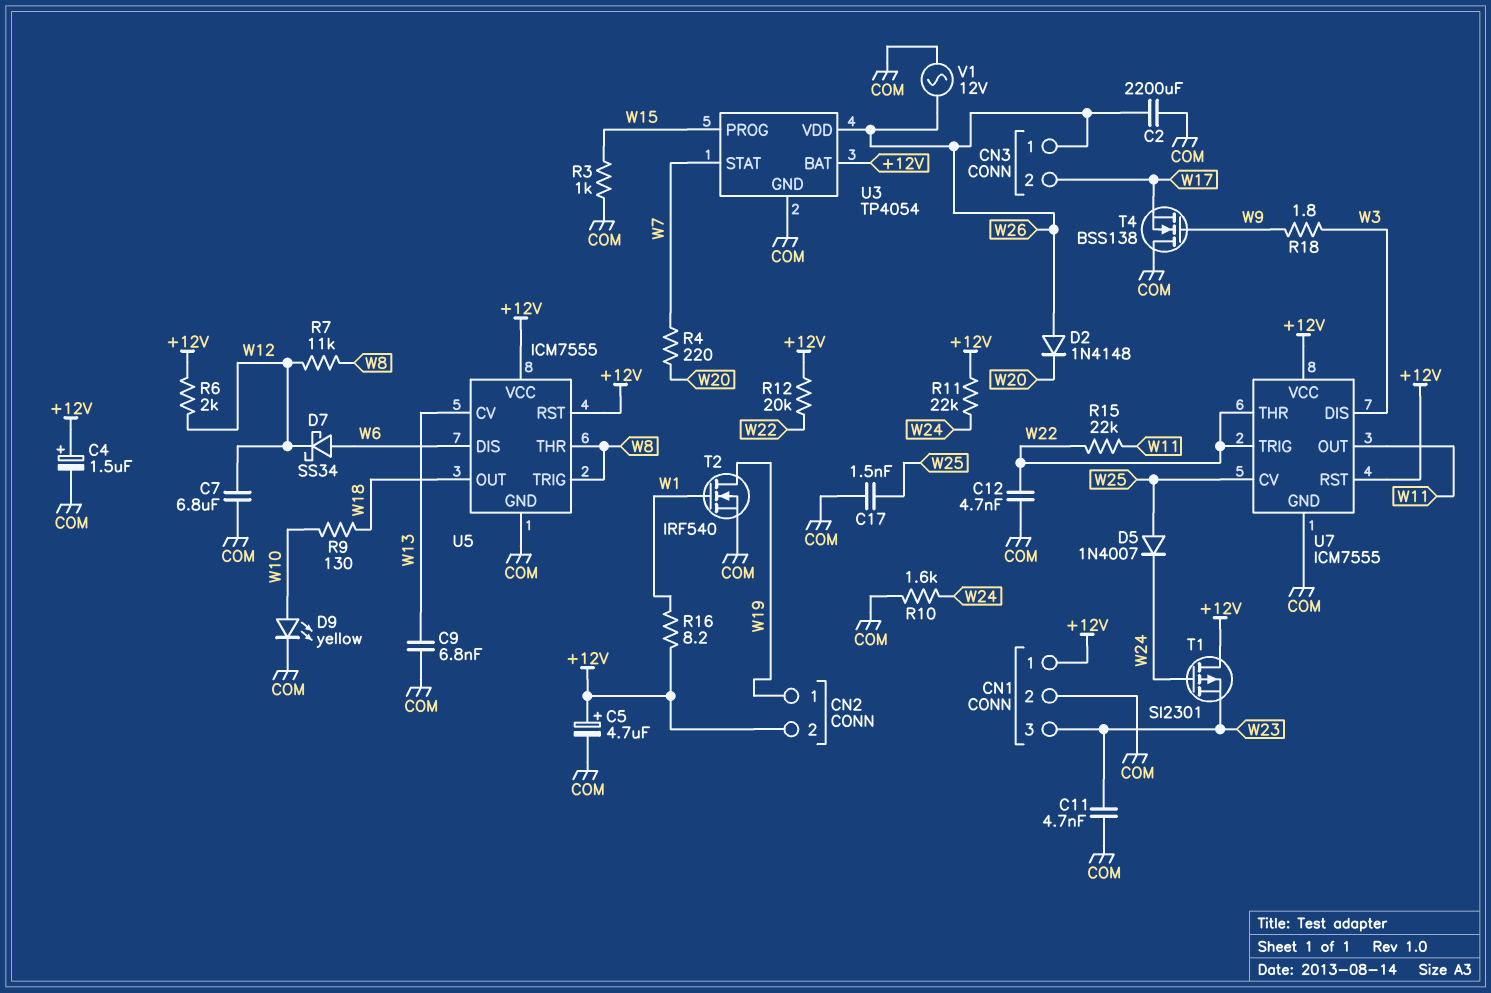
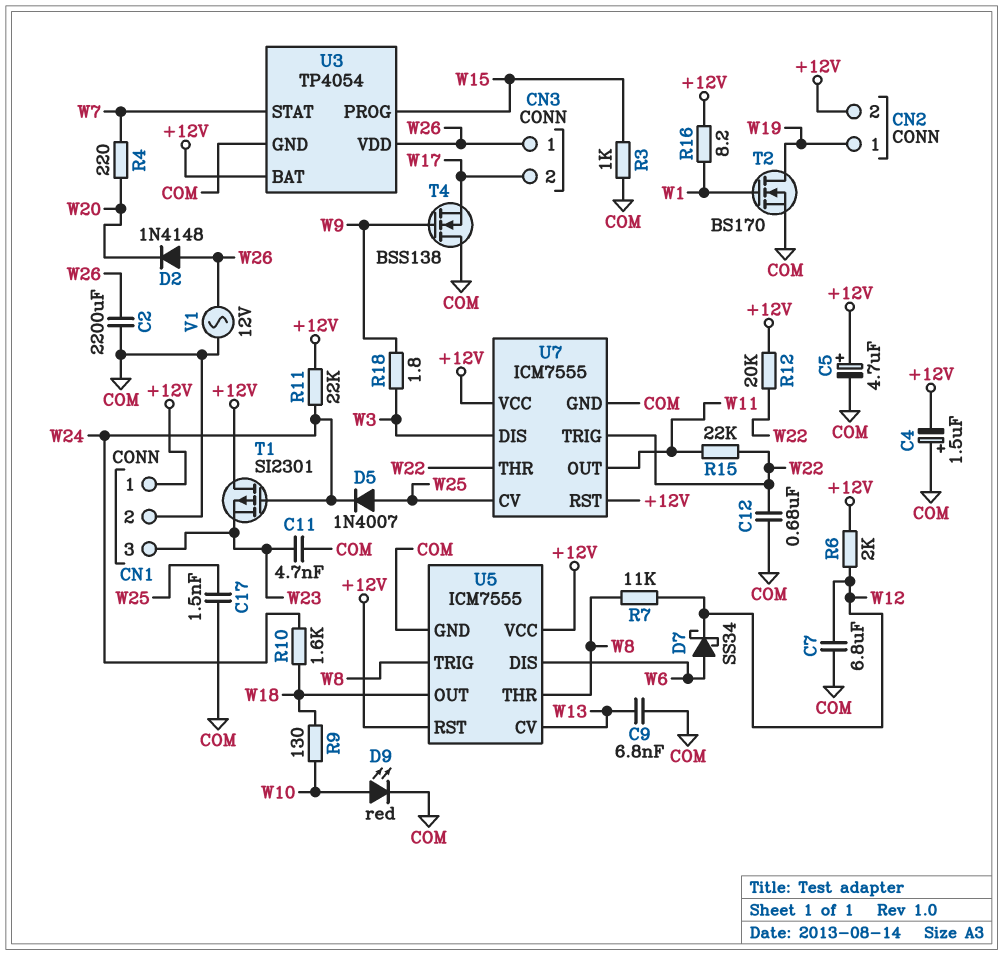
C4: 1.5uF (plus +12V, minus COM) -> 1.5uF (plus COM, minus +12V)
C12: 4.7nF (COM, W22) -> 680nF (COM, W22)
D9: LED yellow (A W10, K COM) -> LED red (A W10, K COM)
R10: 1.6k (COM, W24) -> 1.6k (W18, W24)
T2: NMOS IRF540 (G W1, D W19, S COM) -> NMOS BS170 (G W1, D W19, S COM)

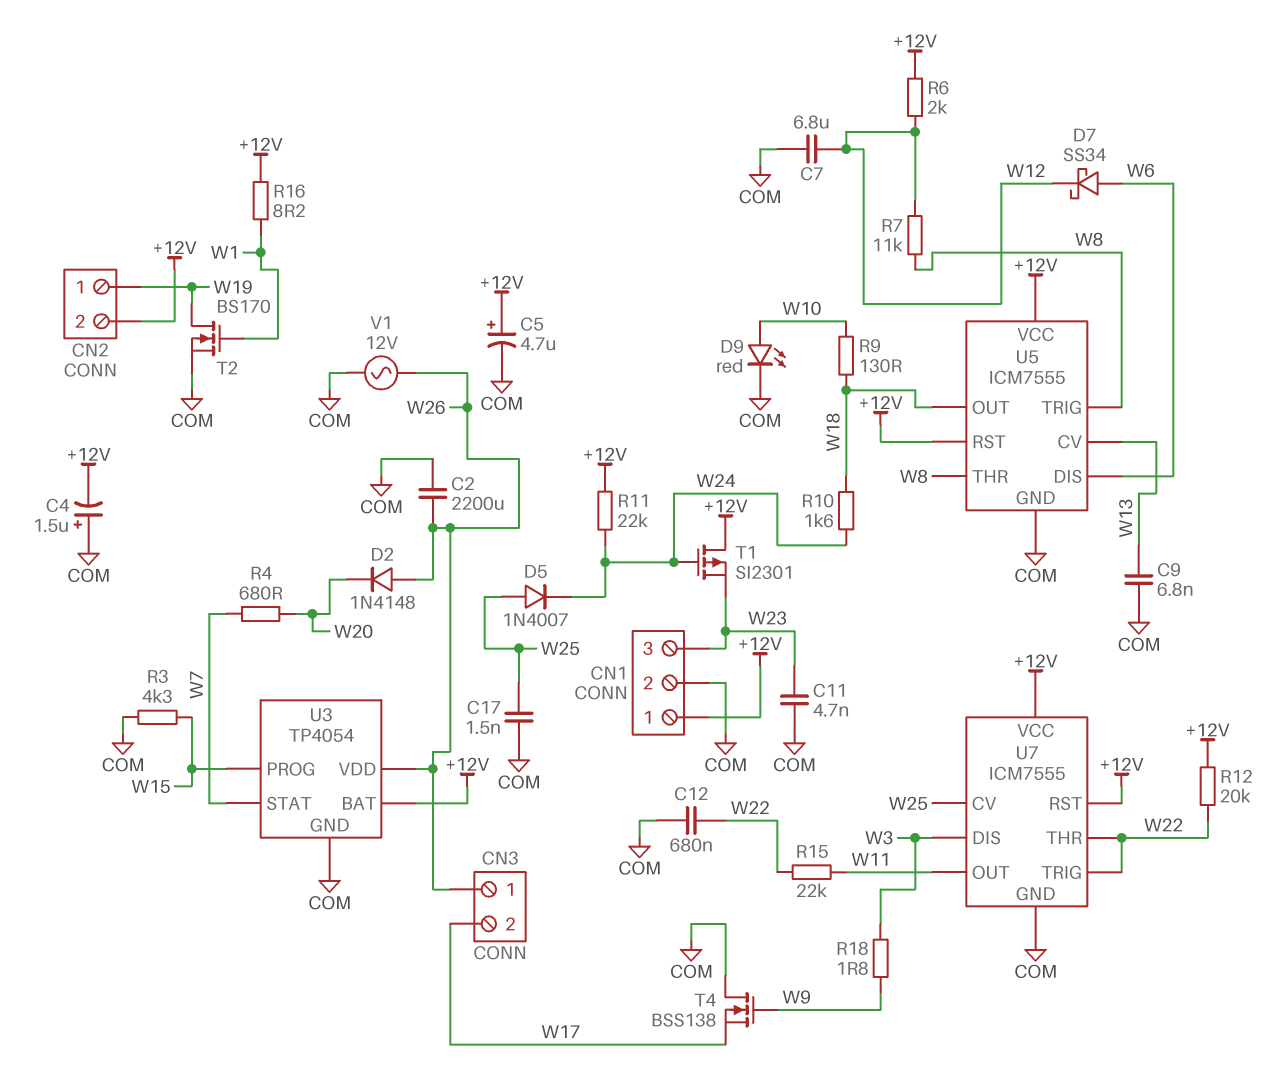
R3: 1k (COM, W15) -> 4.3k (COM, W15)
R4: 220 (W7, W20) -> 680 (W7, W20)

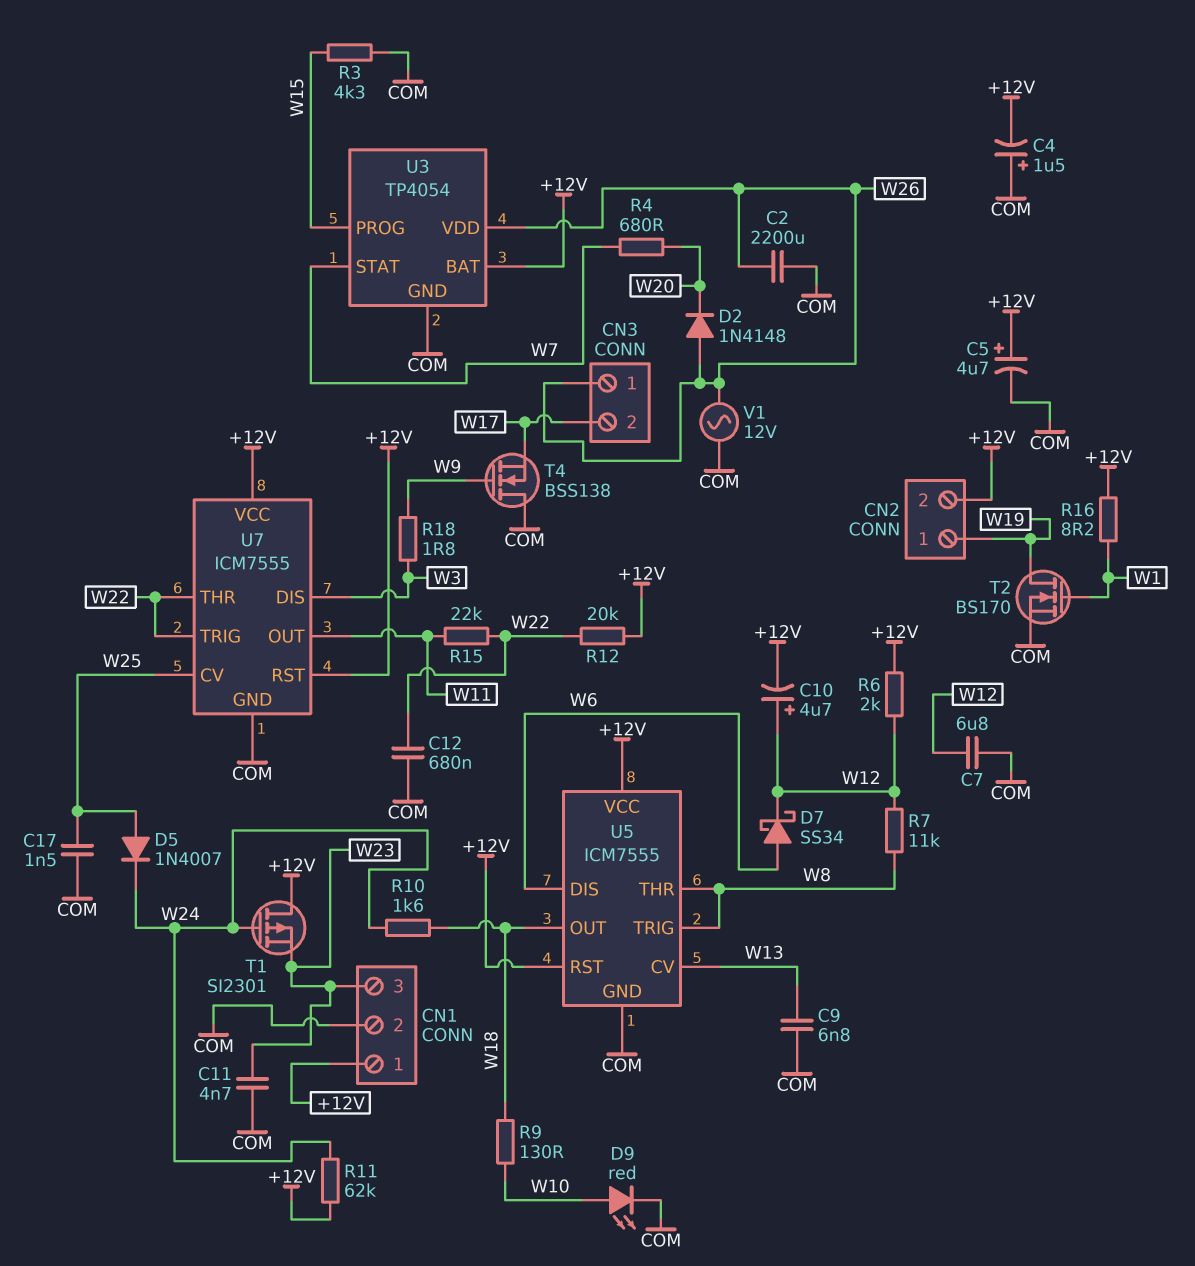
C10: none -> 4.7uF (plus W12, minus +12V)
R11: 22k (+12V, W24) -> 62k (+12V, W24)

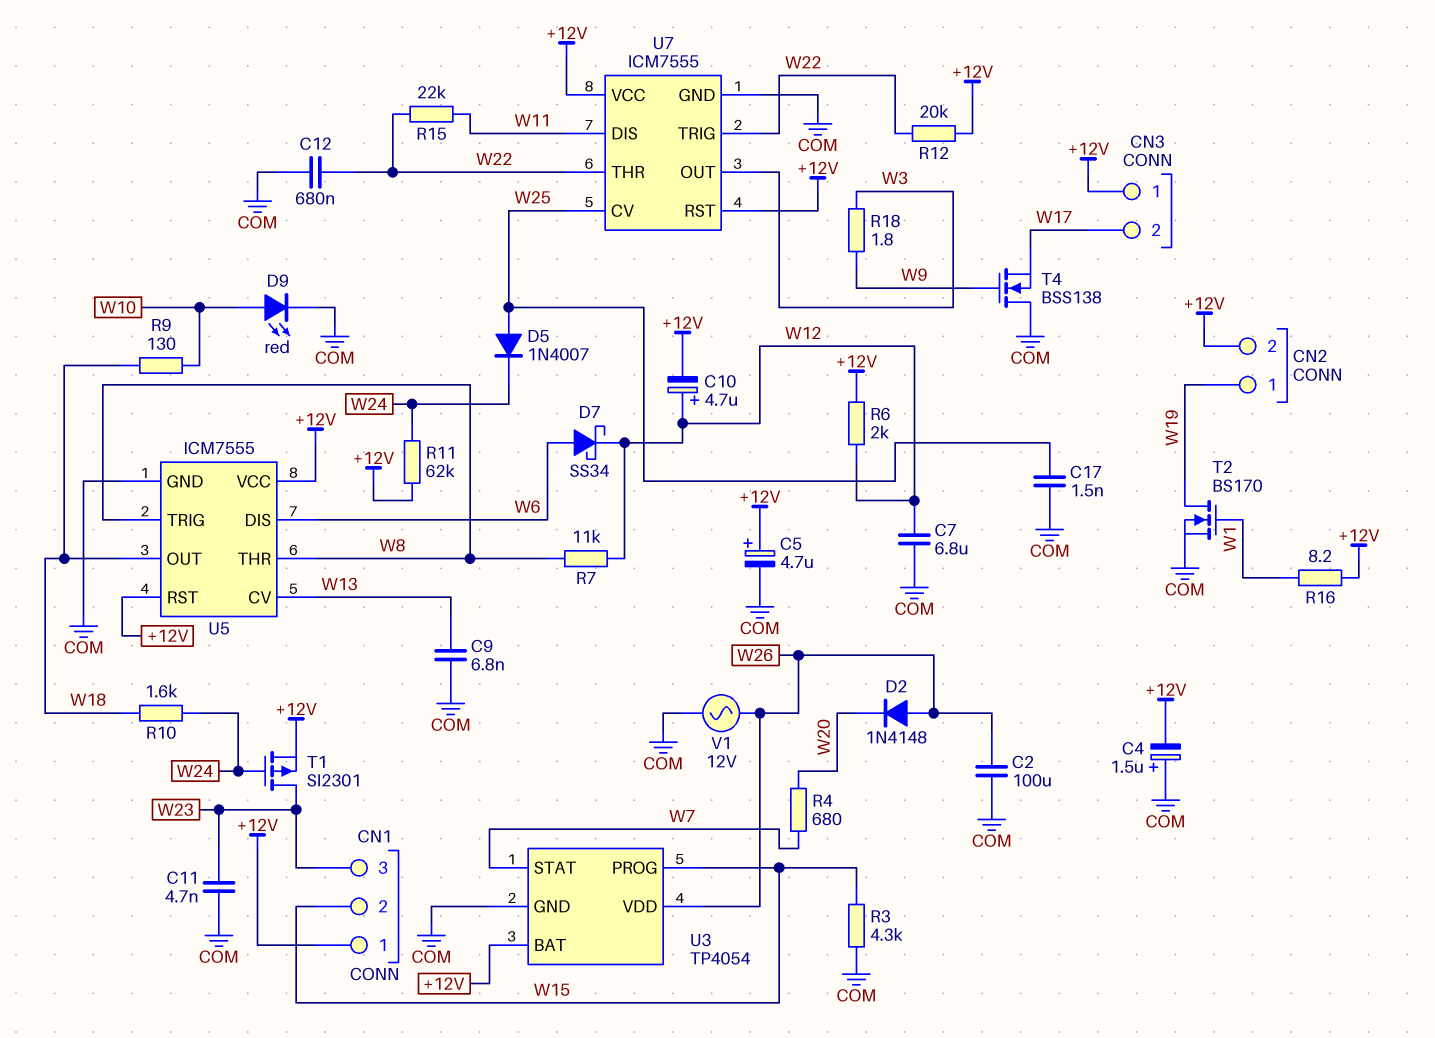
C2: 2200uF (COM, W26) -> 100uF (COM, W26)
CN1 pin 2: COM -> W15
CN3 pin 1: W26 -> +12V
T1: PMOS SI2301 (G W24, D +12V, S W23) -> PMOS SI2301 (G W24, D W23, S +12V)
U7 pin DIS: W3 -> W11
U7 pin OUT: W11 -> W3

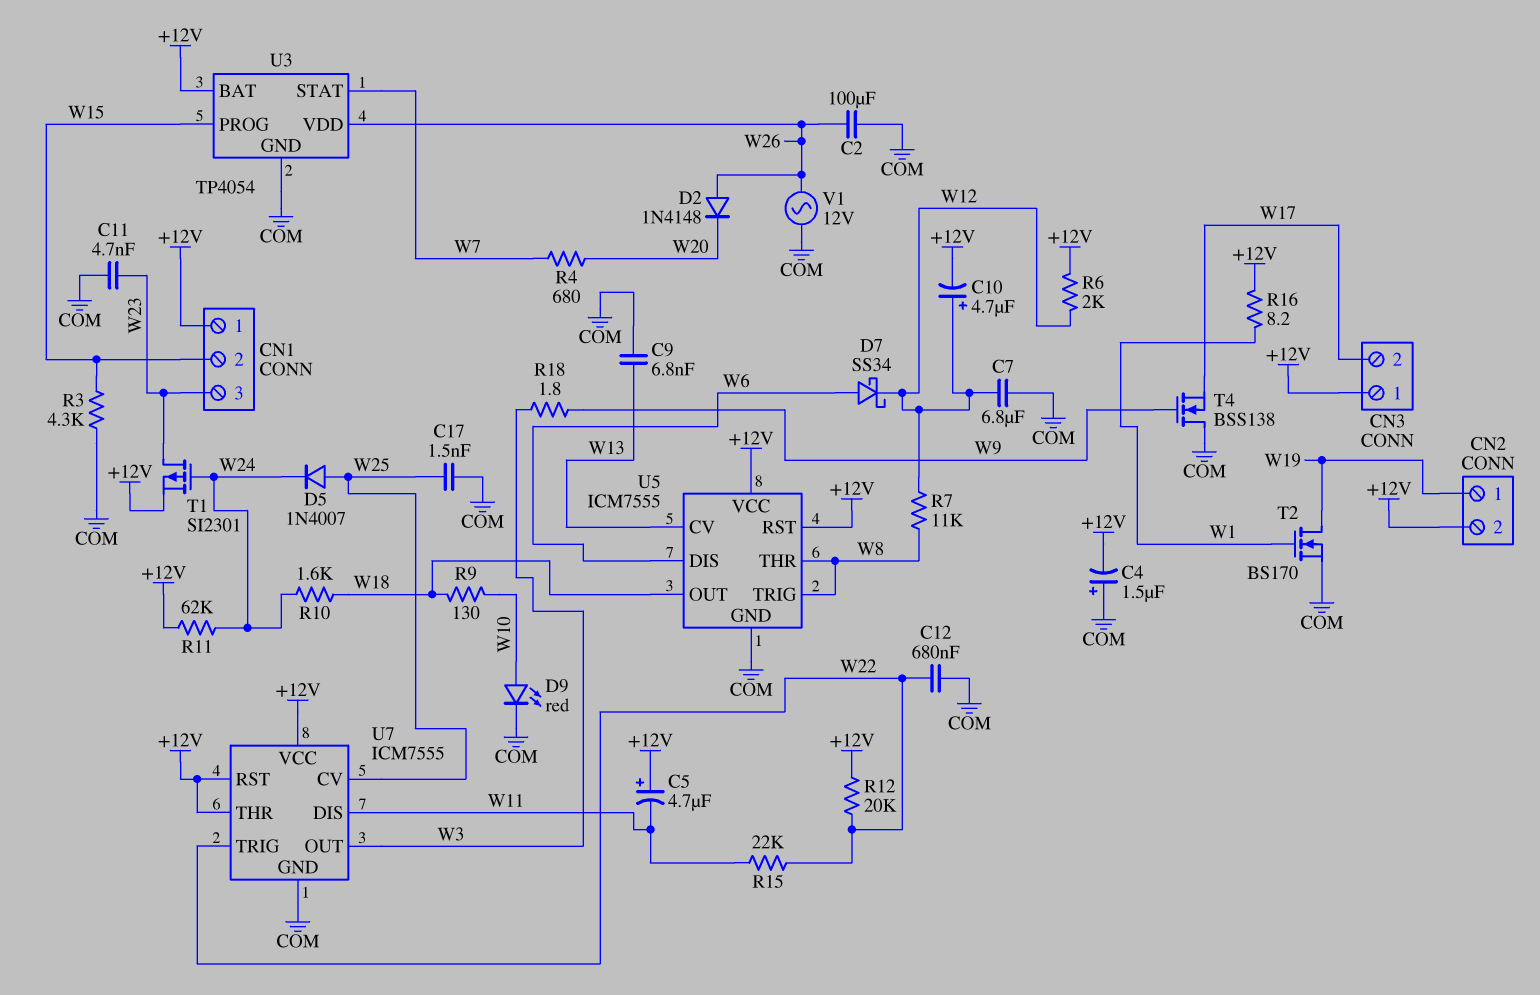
C5: 4.7uF (plus +12V, minus COM) -> 4.7uF (plus +12V, minus W11)
U7 pin THR: W22 -> +12V

